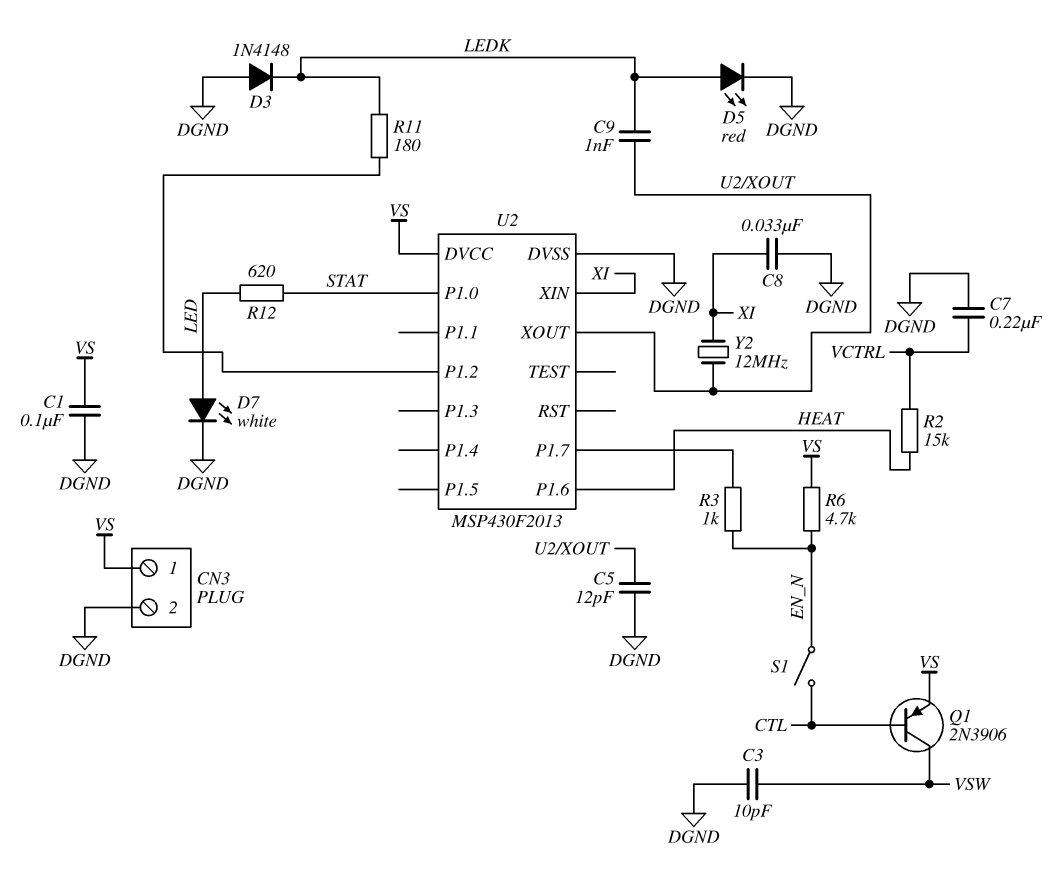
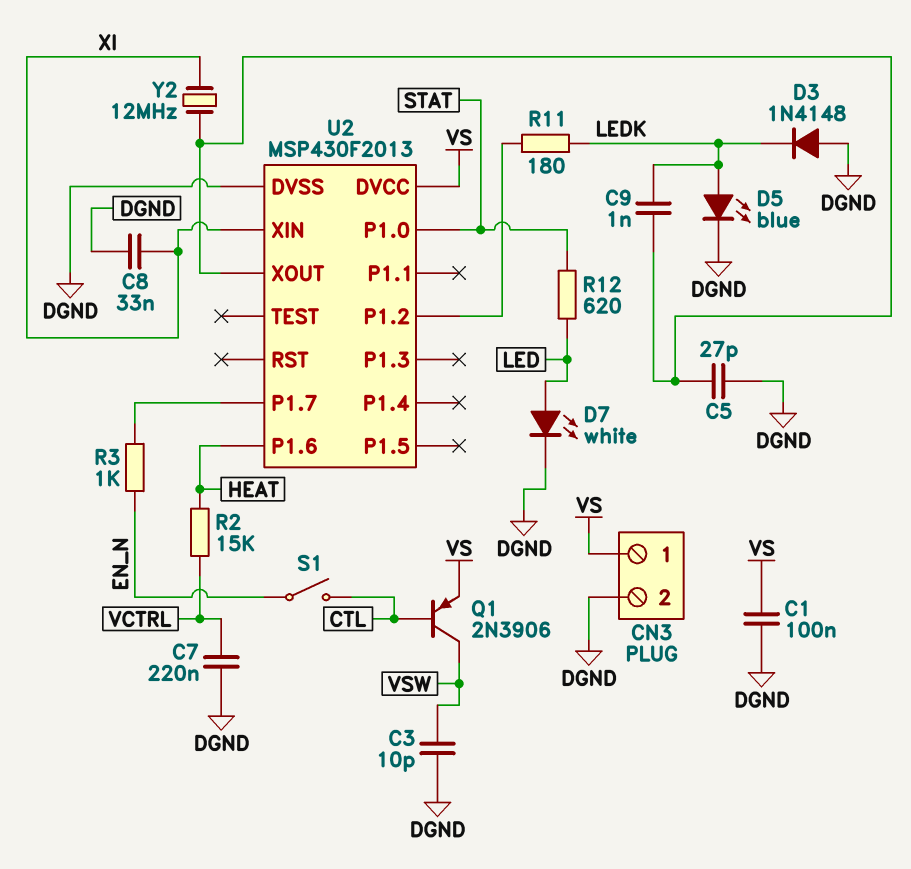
C5: 12pF (DGND, U2/XOUT) -> 27pF (DGND, U2/XOUT)
D5: LED red (A LEDK, K DGND) -> LED blue (A LEDK, K DGND)
R6: 4.7k (EN_N, VS) -> none

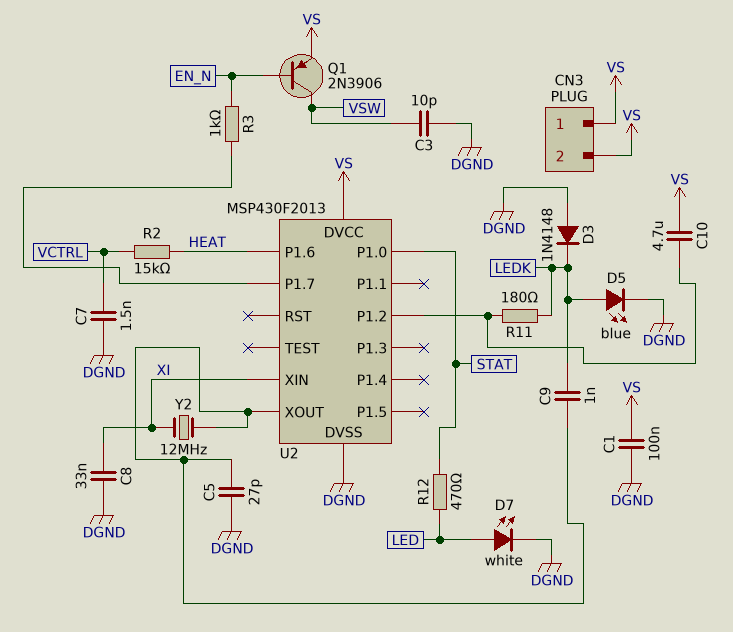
C7: 220nF (DGND, VCTRL) -> 1.5nF (DGND, VCTRL)
C10: none -> 4.7uF (U2/P1.2, VS)
CN3 pin 2: DGND -> VS
Q1: PNP 2N3906 (B CTL, C VSW, E VS) -> PNP 2N3906 (B EN_N, C VSW, E VS)
R12: 620 (LED, STAT) -> 470 (LED, STAT)
S1: switch (CTL, EN_N) -> none

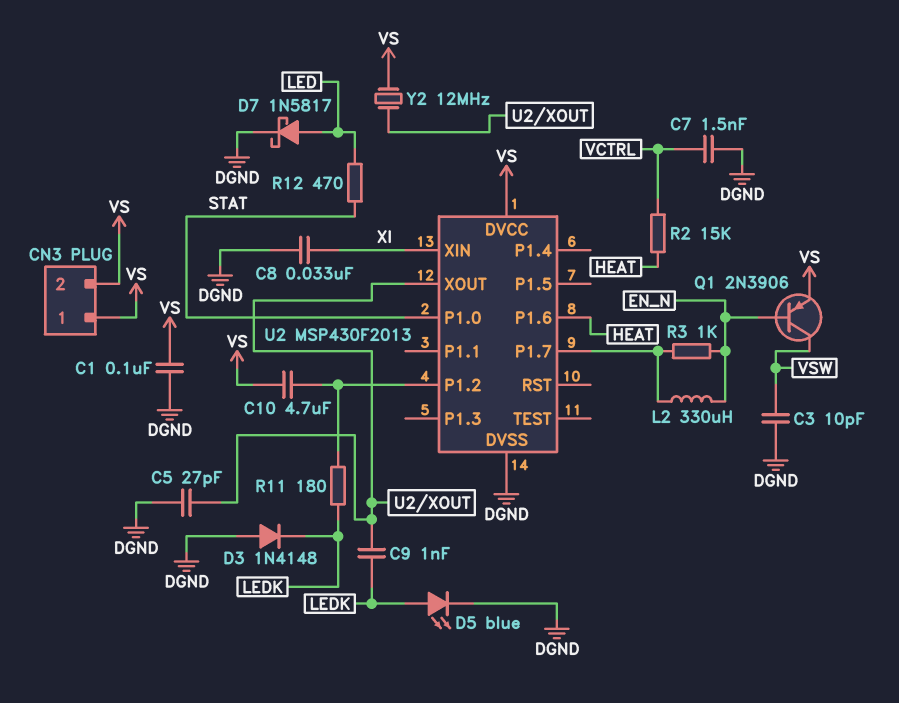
D7: LED white (A LED, K DGND) -> schottky 1N5817 (A LED, K DGND)
L2: none -> 330uH (EN_N, U2/P1.7)
Y2: 12MHz (U2/XOUT, XI) -> 12MHz (U2/XOUT, VS)

